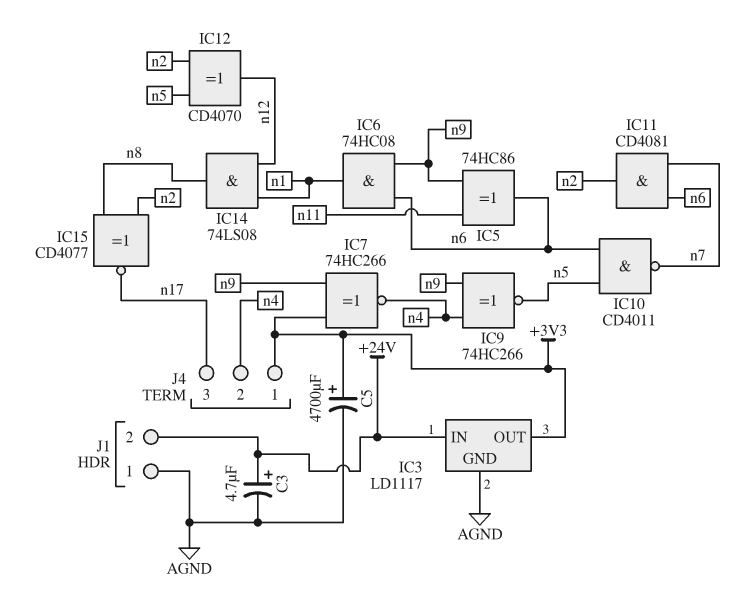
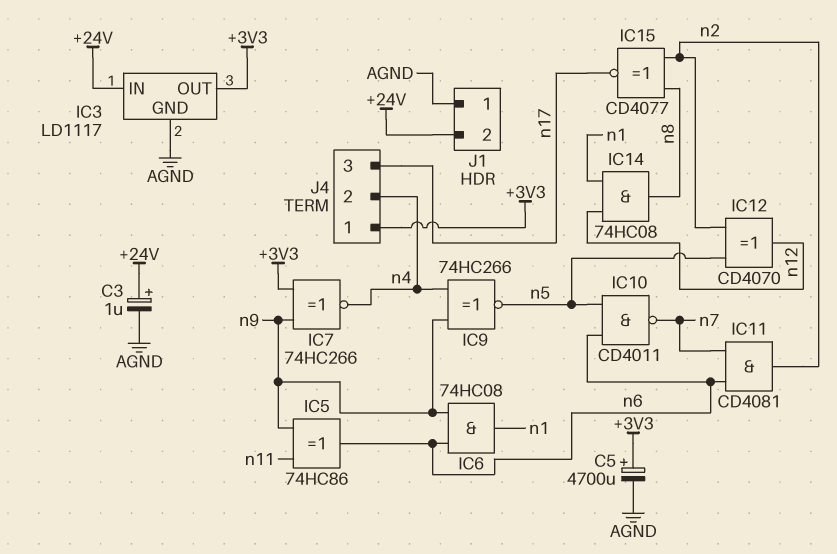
C3: 4.7uF (plus +24V, minus AGND) -> 1uF (plus +24V, minus AGND)
IC14: AND 74LS08 (in n1, in n12, out n8) -> AND 74HC08 (in n1, in n12, out n8)

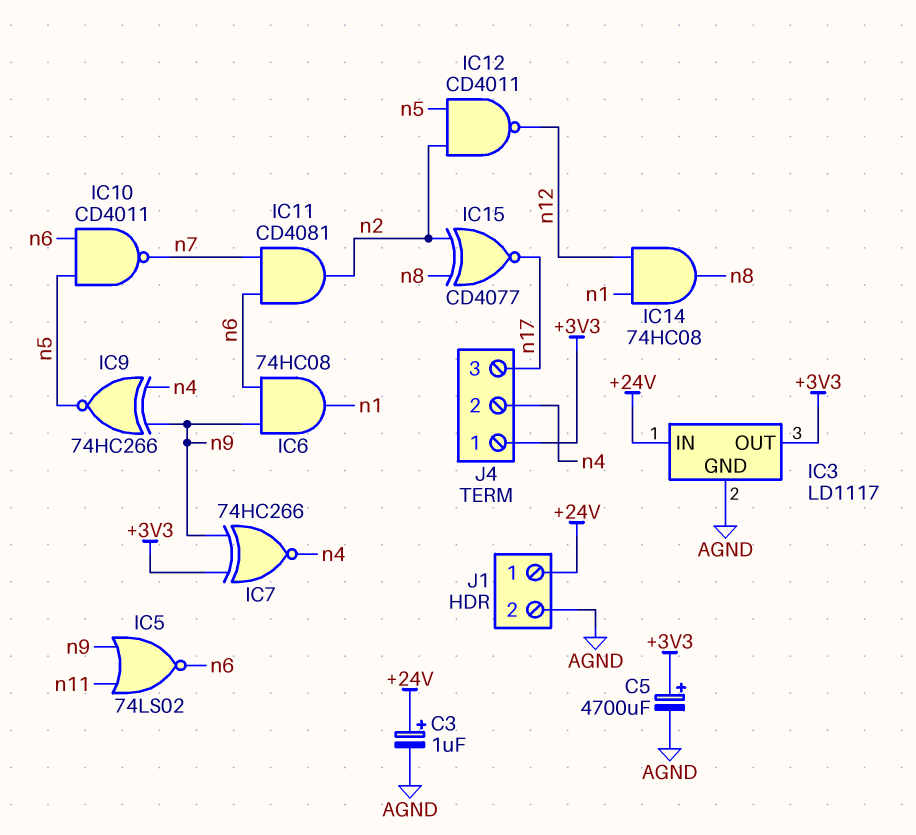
IC5: XOR 74HC86 (in n9, in n11, out n6) -> NOR 74LS02 (in n9, in n11, out n6)
IC12: XOR CD4070 (in n2, in n5, out n12) -> NAND CD4011 (in n2, in n5, out n12)
J1 pin 1: AGND -> +24V
J1 pin 2: +24V -> AGND

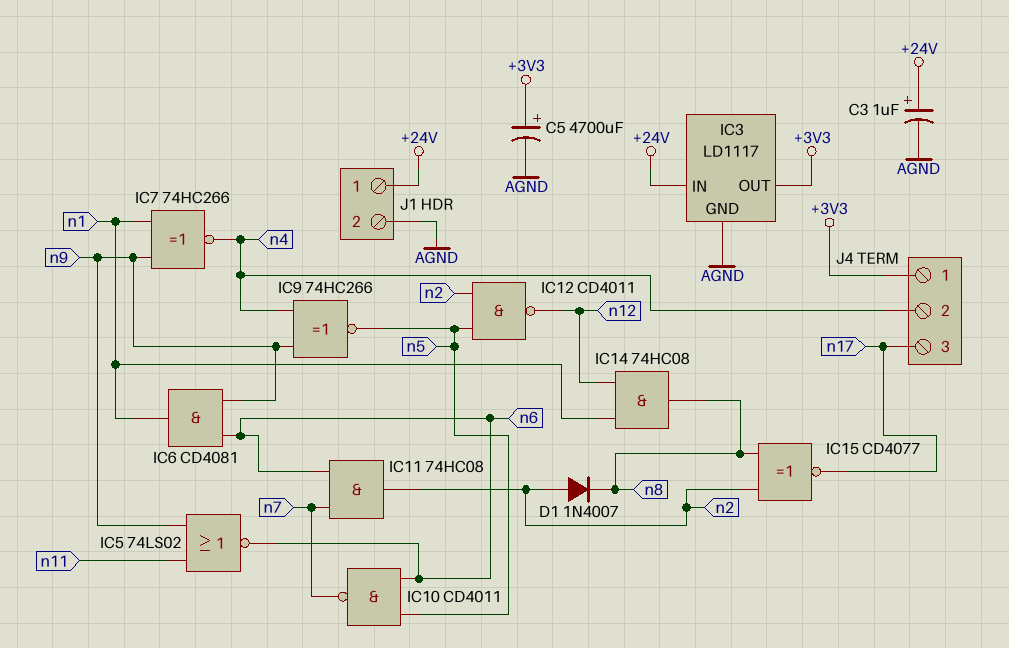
D1: none -> diode 1N4007 (A n2, K n8)
IC6: AND 74HC08 (in n6, in n9, out n1) -> AND CD4081 (in n6, in n9, out n1)
IC7: XNOR 74HC266 (in +3V3, in n9, out n4) -> XNOR 74HC266 (in n1, in n9, out n4)
IC11: AND CD4081 (in n6, in n7, out n2) -> AND 74HC08 (in n6, in n7, out n2)

